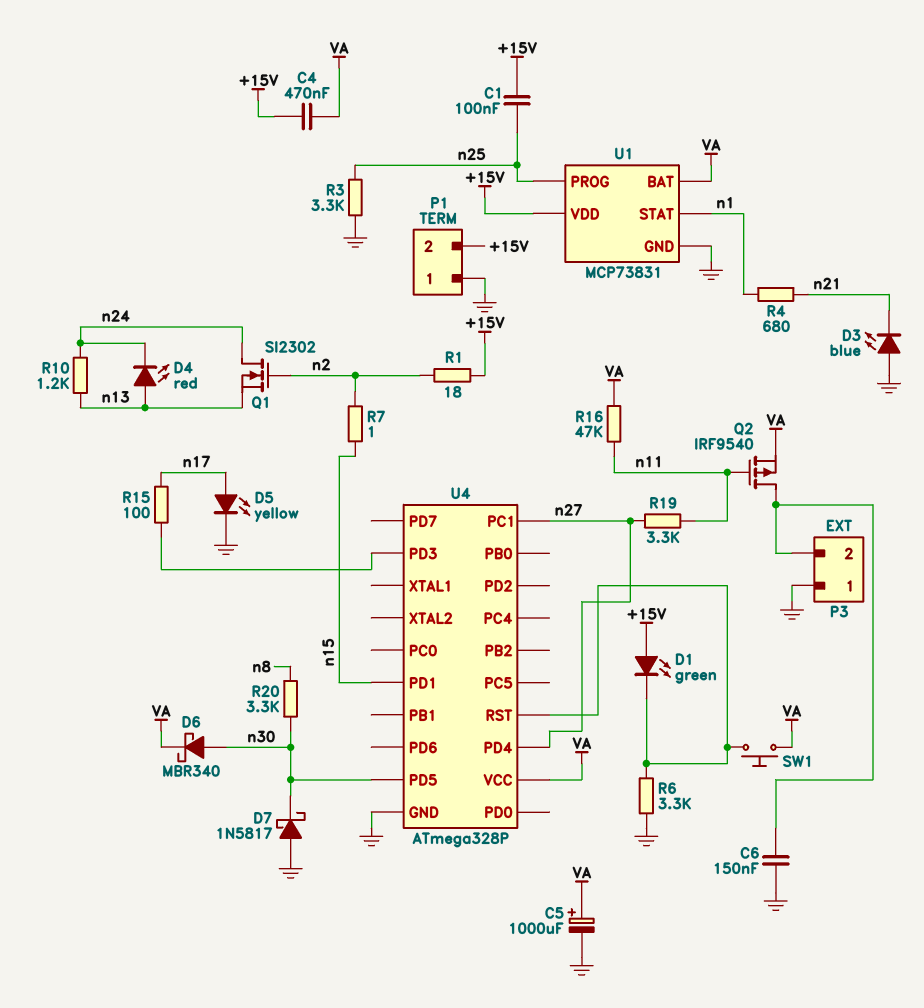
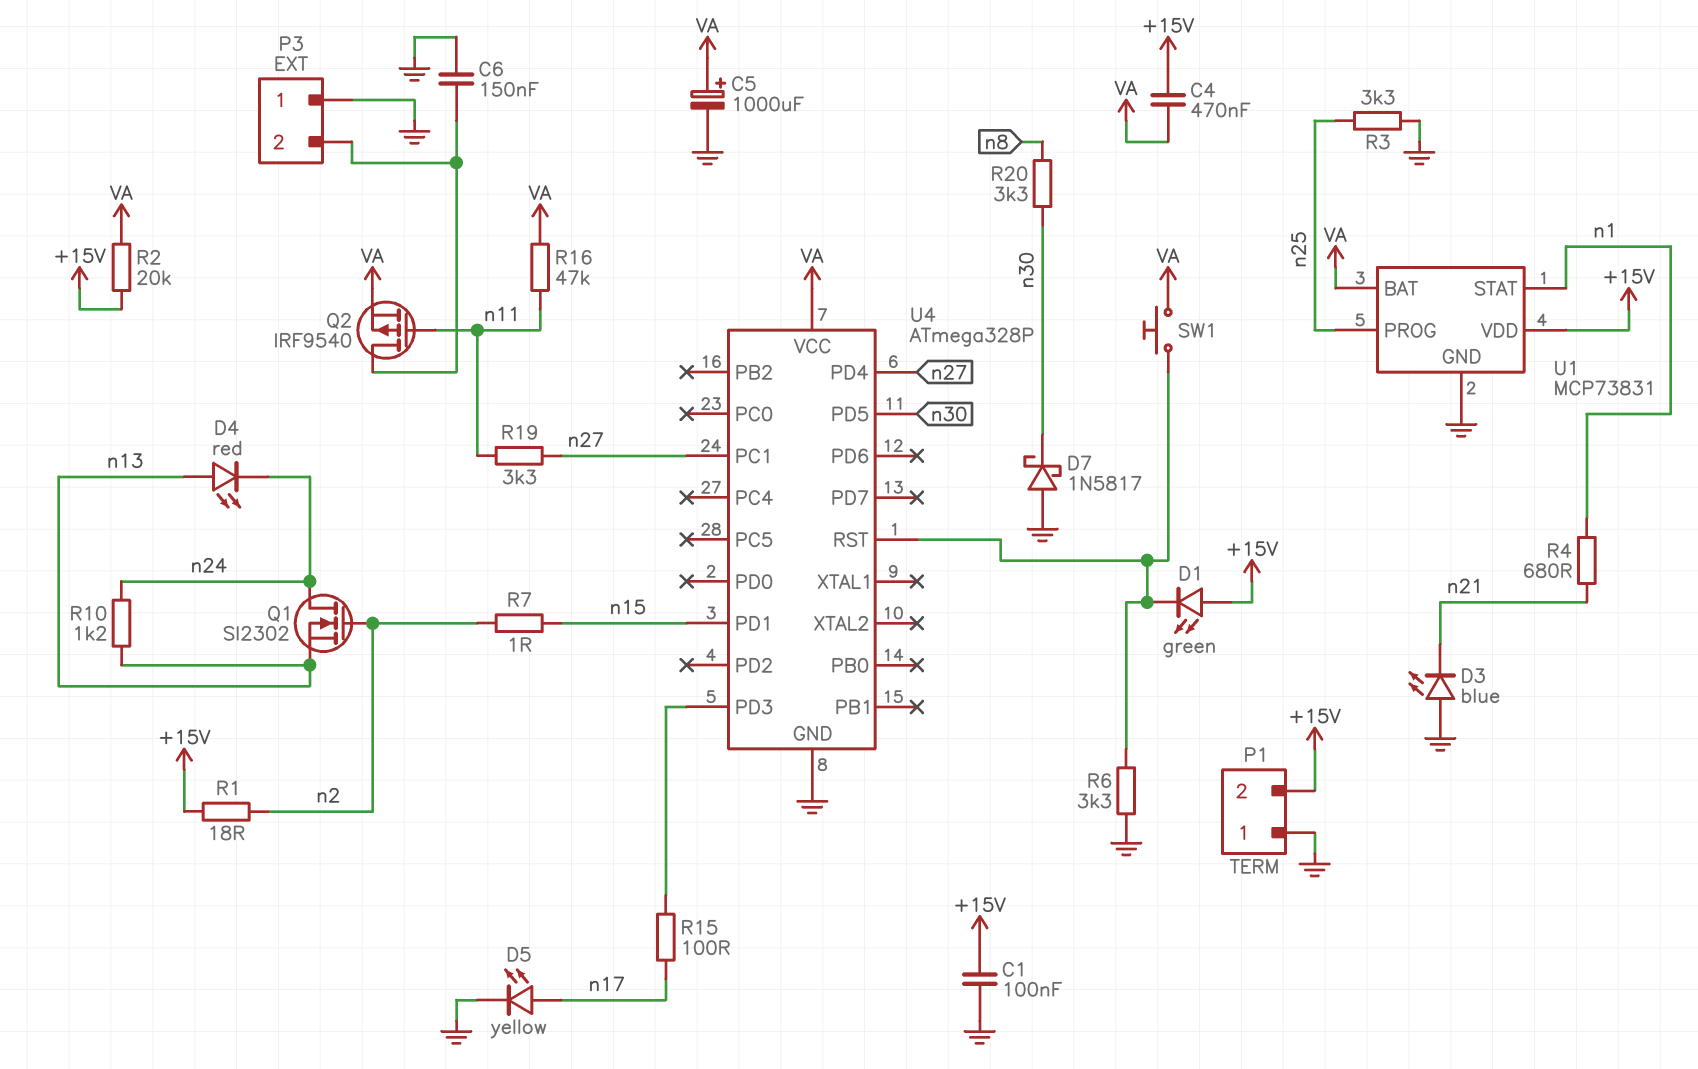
C1: 100nF (+15V, n25) -> 100nF (+15V, GND)
D6: schottky MBR340 (A n30, K VA) -> none
R2: none -> 20k (+15V, VA)

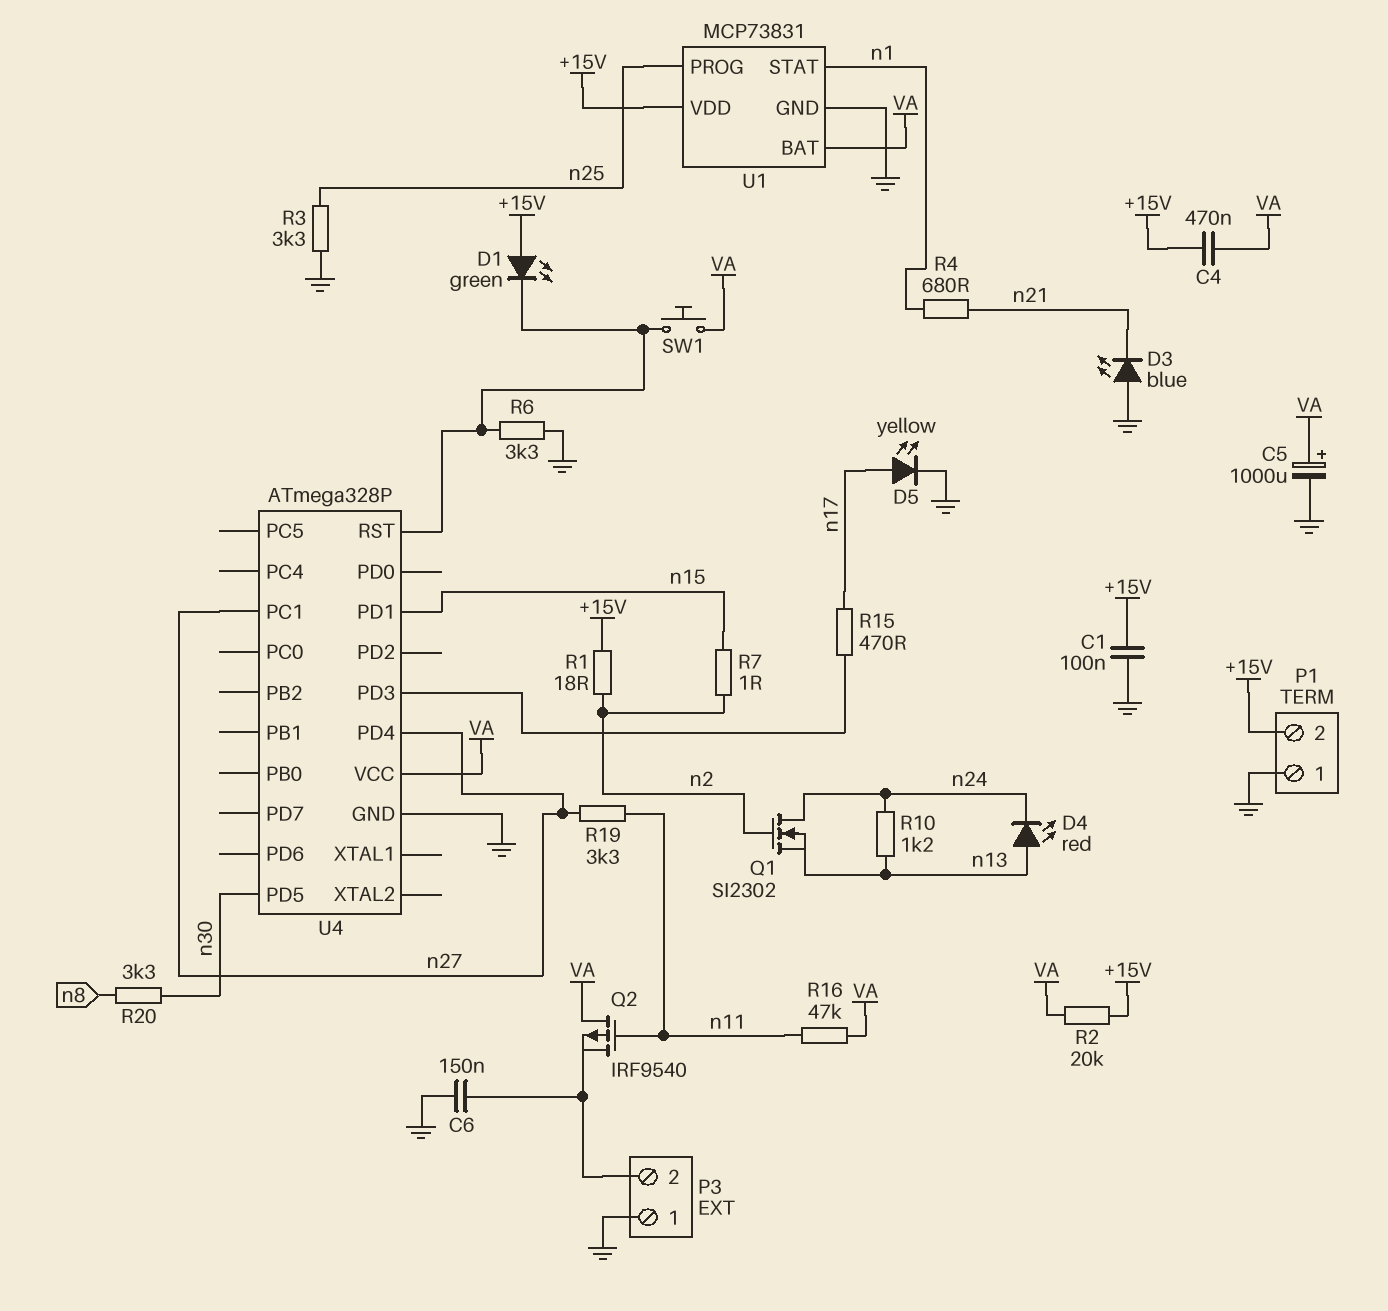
D7: schottky 1N5817 (A GND, K n30) -> none
Q2: PMOS IRF9540 (G n11, D P3/2, S VA) -> PMOS IRF9540 (G n11, D VA, S P3/2)
R15: 100 (U4/PD3, n17) -> 470 (U4/PD3, n17)

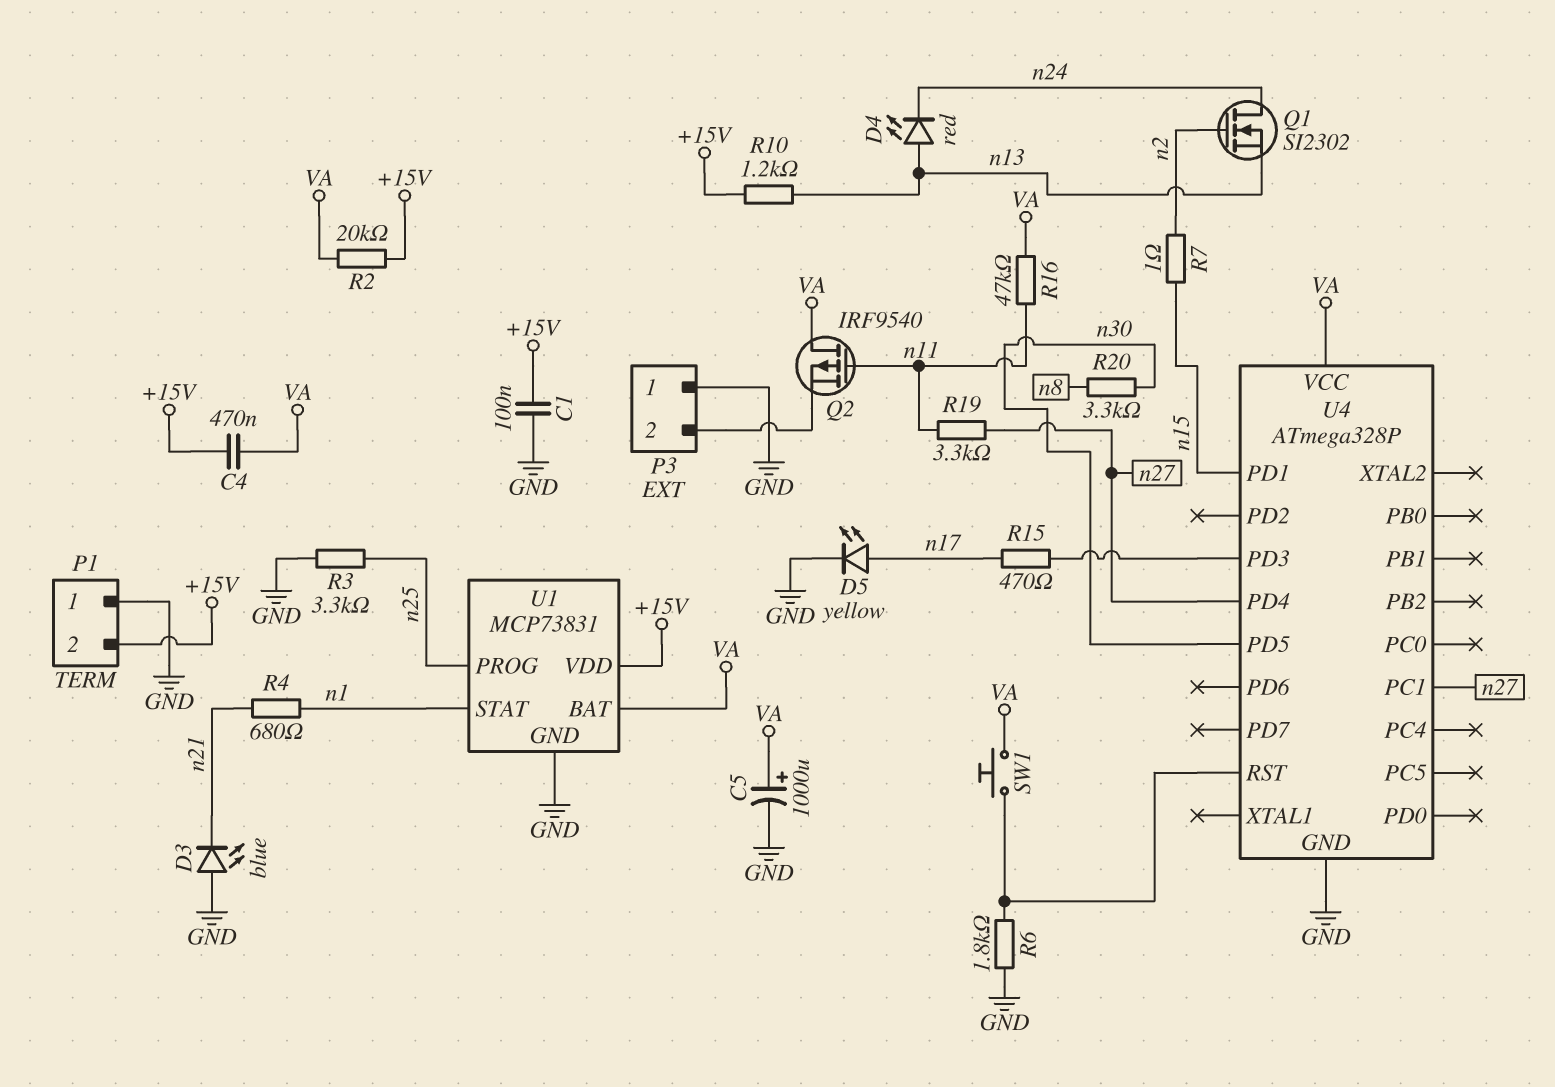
C6: 150nF (GND, P3/2) -> none
D1: LED green (A +15V, K U4/RST) -> none
R1: 18 (+15V, n2) -> none
R6: 3.3k (GND, U4/RST) -> 1.8k (GND, U4/RST)
R10: 1.2k (n13, n24) -> 1.2k (+15V, n13)

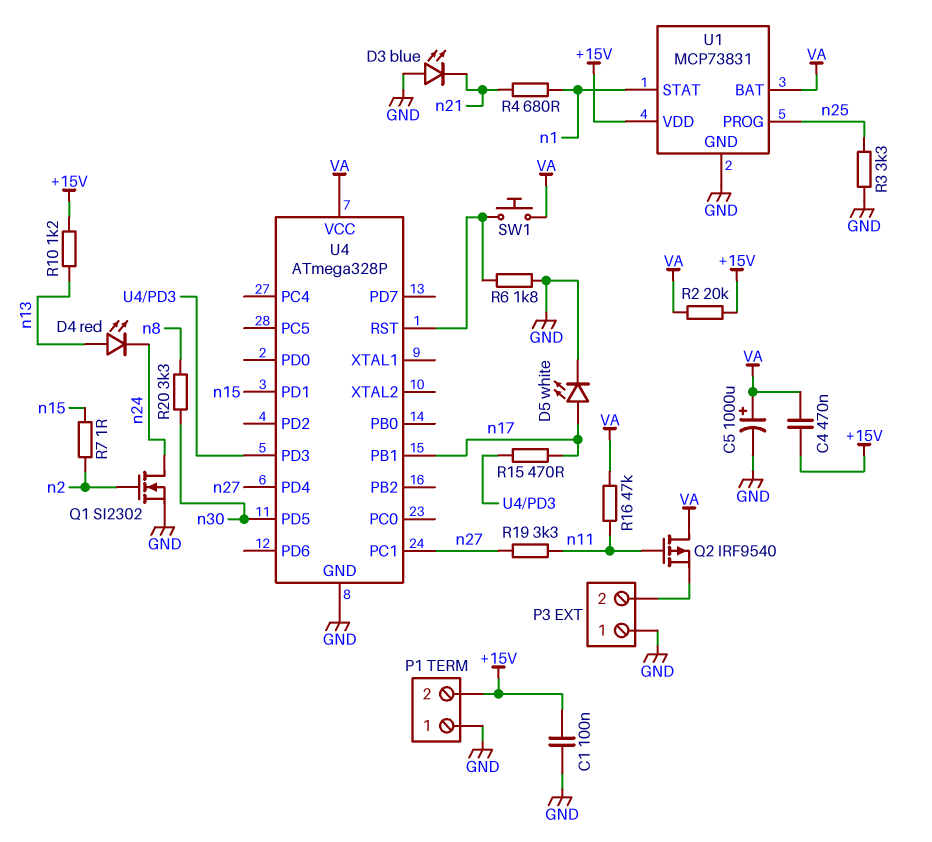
D5: LED yellow (A n17, K GND) -> LED white (A n17, K GND)
Q1: NMOS SI2302 (G n2, D n24, S n13) -> NMOS SI2302 (G n2, D n24, S GND)
U4 pin PB1: none -> n17

